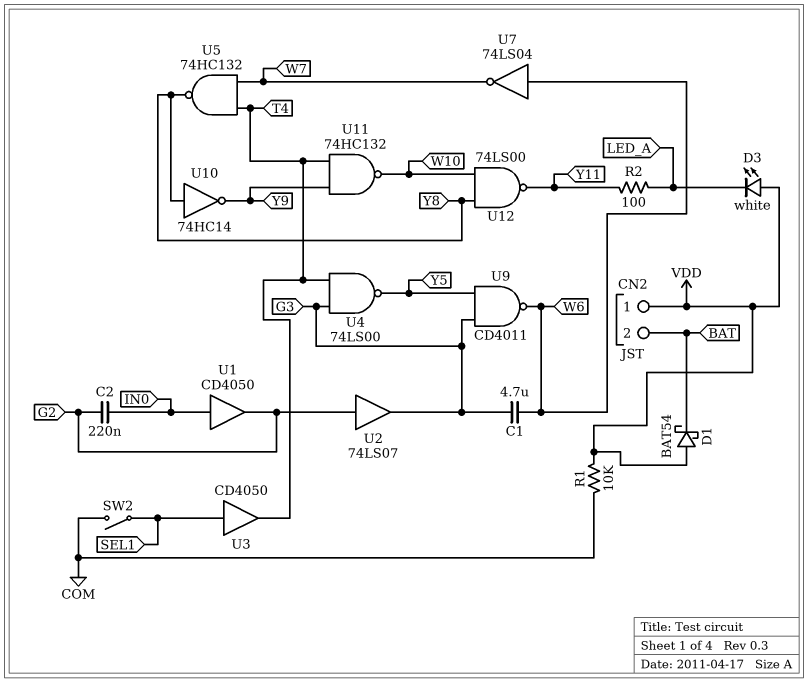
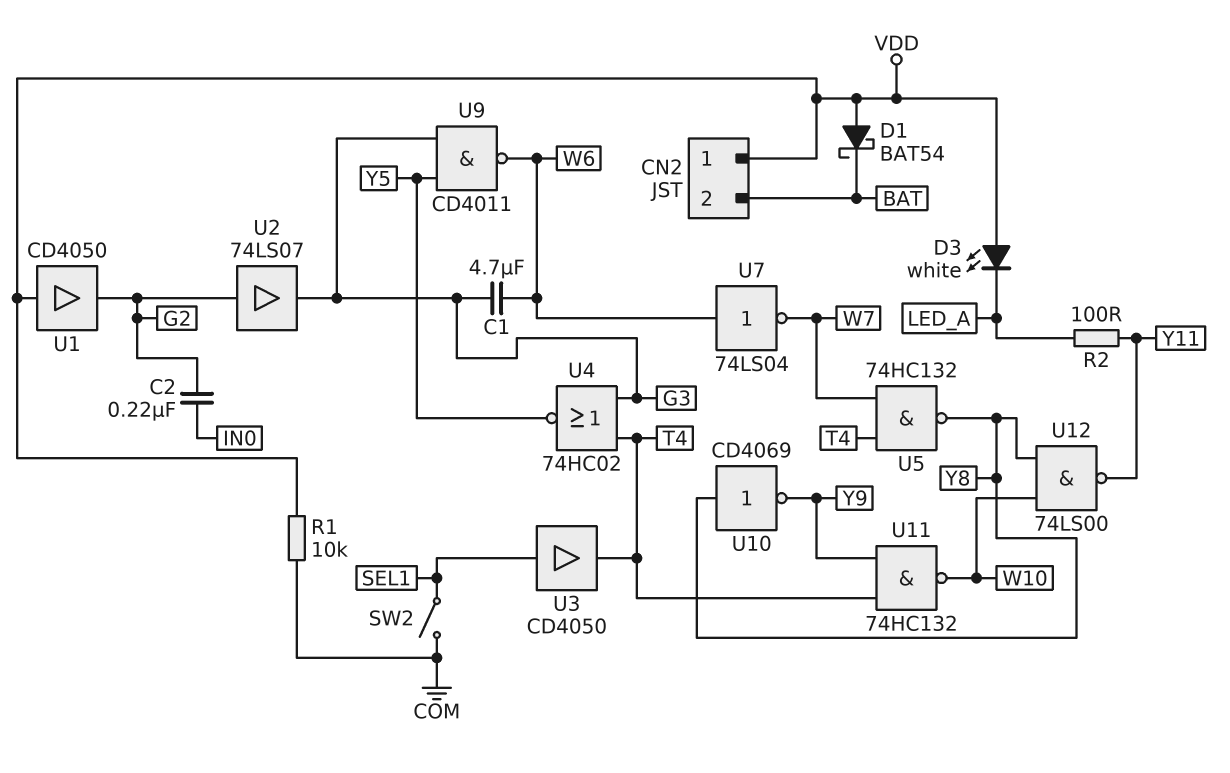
U1: buffer CD4050 (in IN0, out G2) -> buffer CD4050 (in VDD, out G2)
U4: NAND 74LS00 (in G3, in T4, out Y5) -> NOR 74HC02 (in G3, in T4, out Y5)
U10: NOT 74HC14 (in Y8, out Y9) -> NOT CD4069 (in Y8, out Y9)

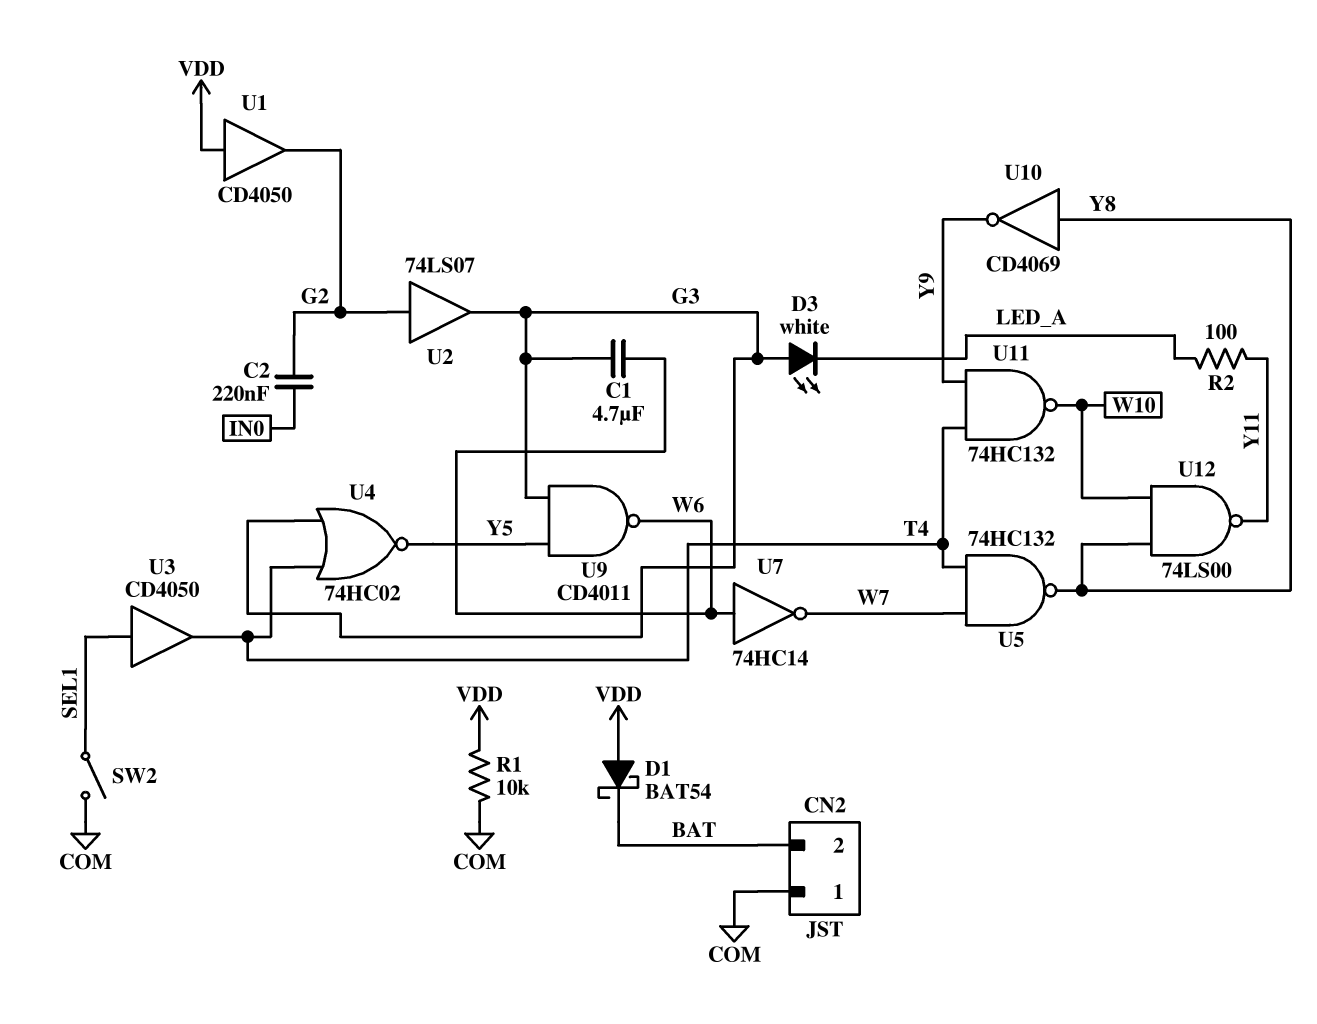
CN2 pin 1: VDD -> COM
D3: LED white (A VDD, K LED_A) -> LED white (A G3, K LED_A)
U7: NOT 74LS04 (in W6, out W7) -> NOT 74HC14 (in W6, out W7)

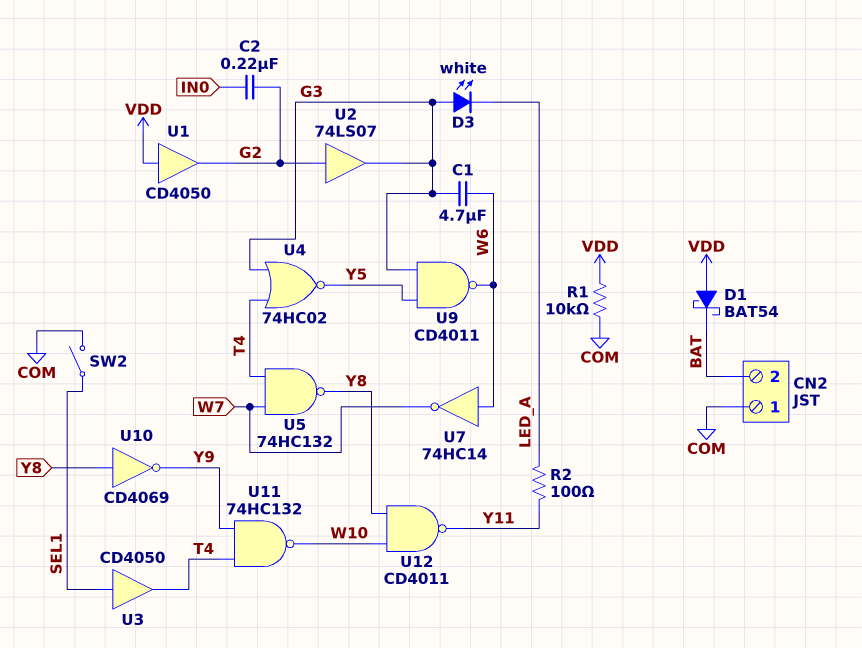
U12: NAND 74LS00 (in W10, in Y8, out Y11) -> NAND CD4011 (in W10, in Y8, out Y11)

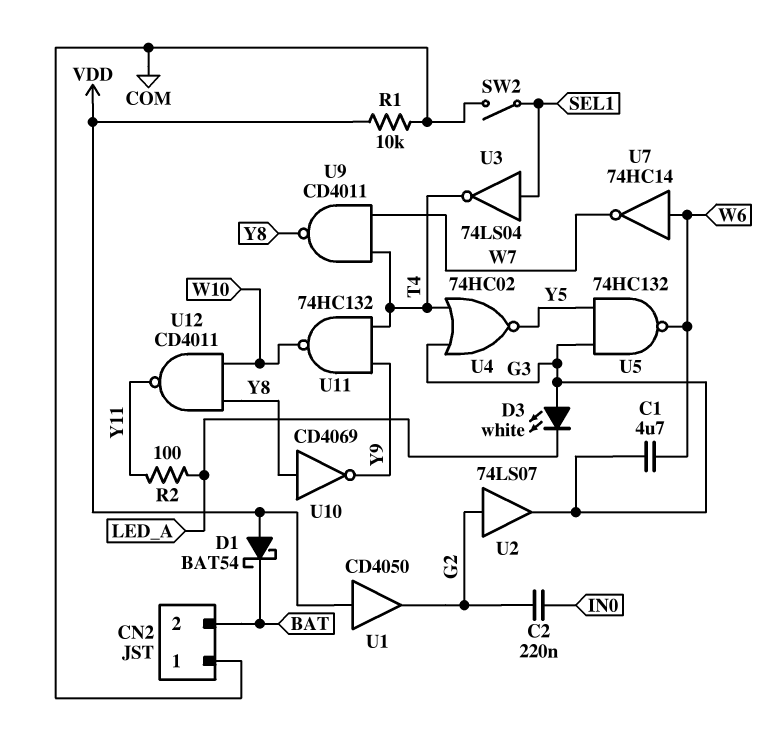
U3: buffer CD4050 (in SEL1, out T4) -> NOT 74LS04 (in SEL1, out T4)
U5: NAND 74HC132 (in T4, in W7, out Y8) -> NAND 74HC132 (in G3, in Y5, out W6)
U9: NAND CD4011 (in G3, in Y5, out W6) -> NAND CD4011 (in T4, in W7, out Y8)

